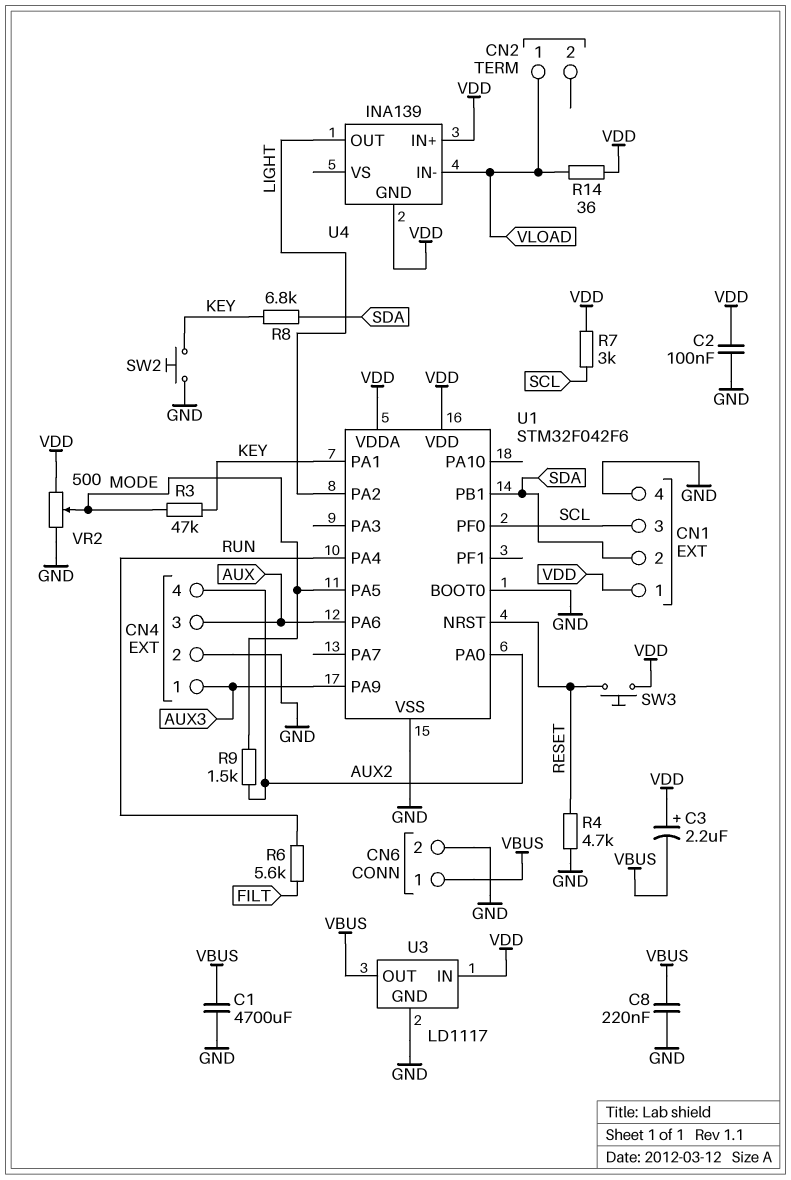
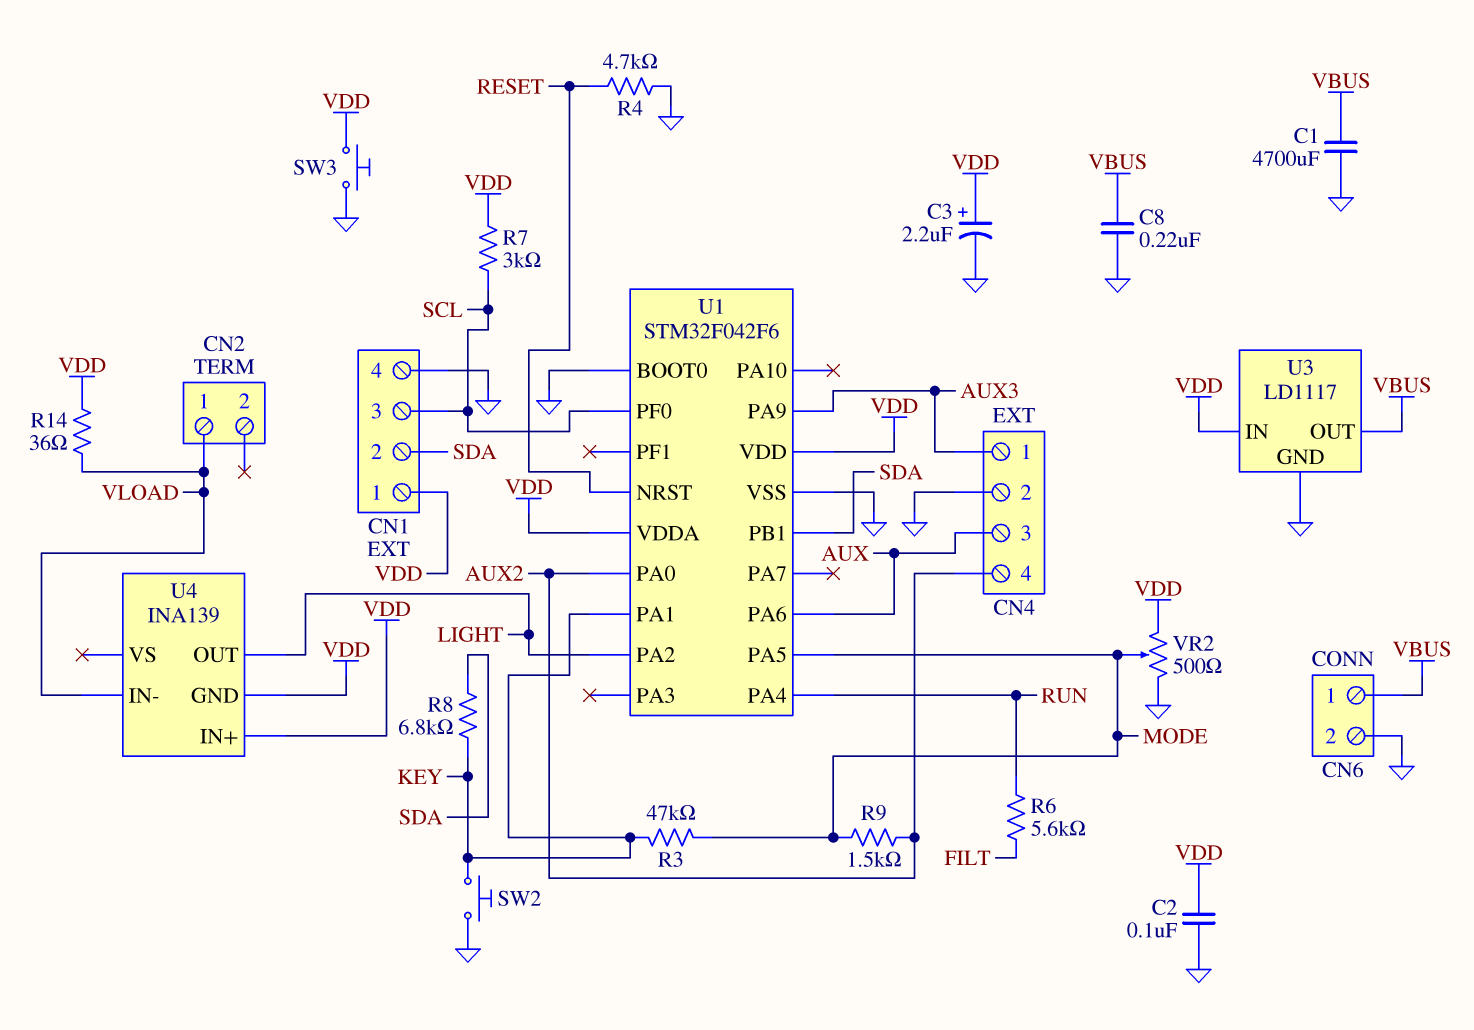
C3: 2.2uF (plus VDD, minus VBUS) -> 2.2uF (plus VDD, minus GND)
SW3: button (RESET, VDD) -> button (GND, VDD)

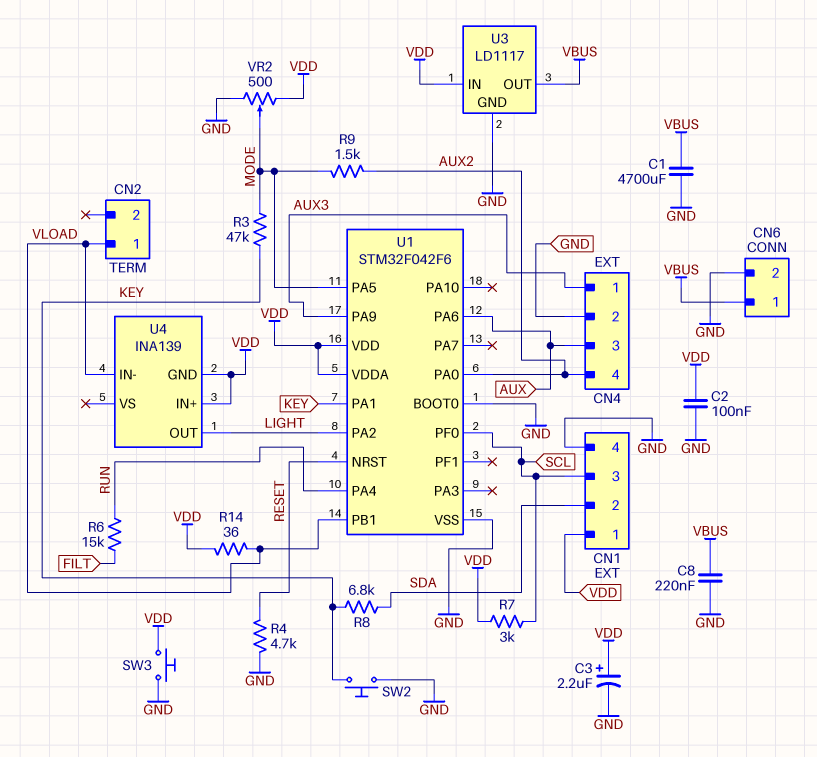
R6: 5.6k (FILT, RUN) -> 15k (FILT, RUN)
U1 pin PB1: SDA -> VLOAD

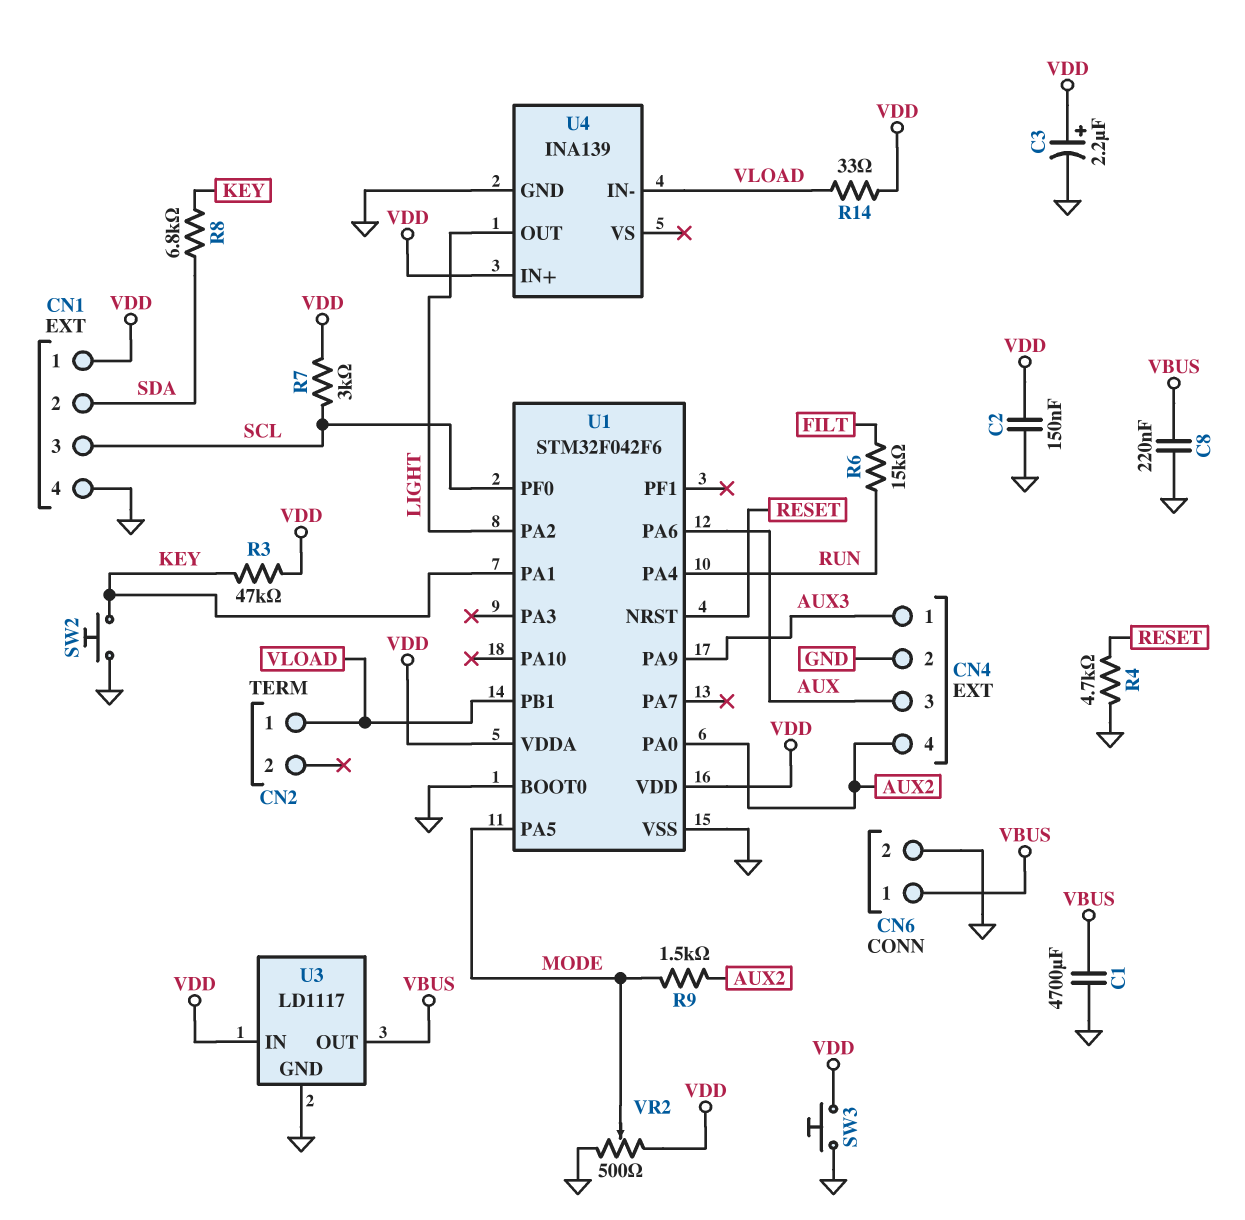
C2: 100nF (GND, VDD) -> 150nF (GND, VDD)
R3: 47k (KEY, MODE) -> 47k (KEY, VDD)
R14: 36 (VDD, VLOAD) -> 33 (VDD, VLOAD)
U4 pin GND: VDD -> GND

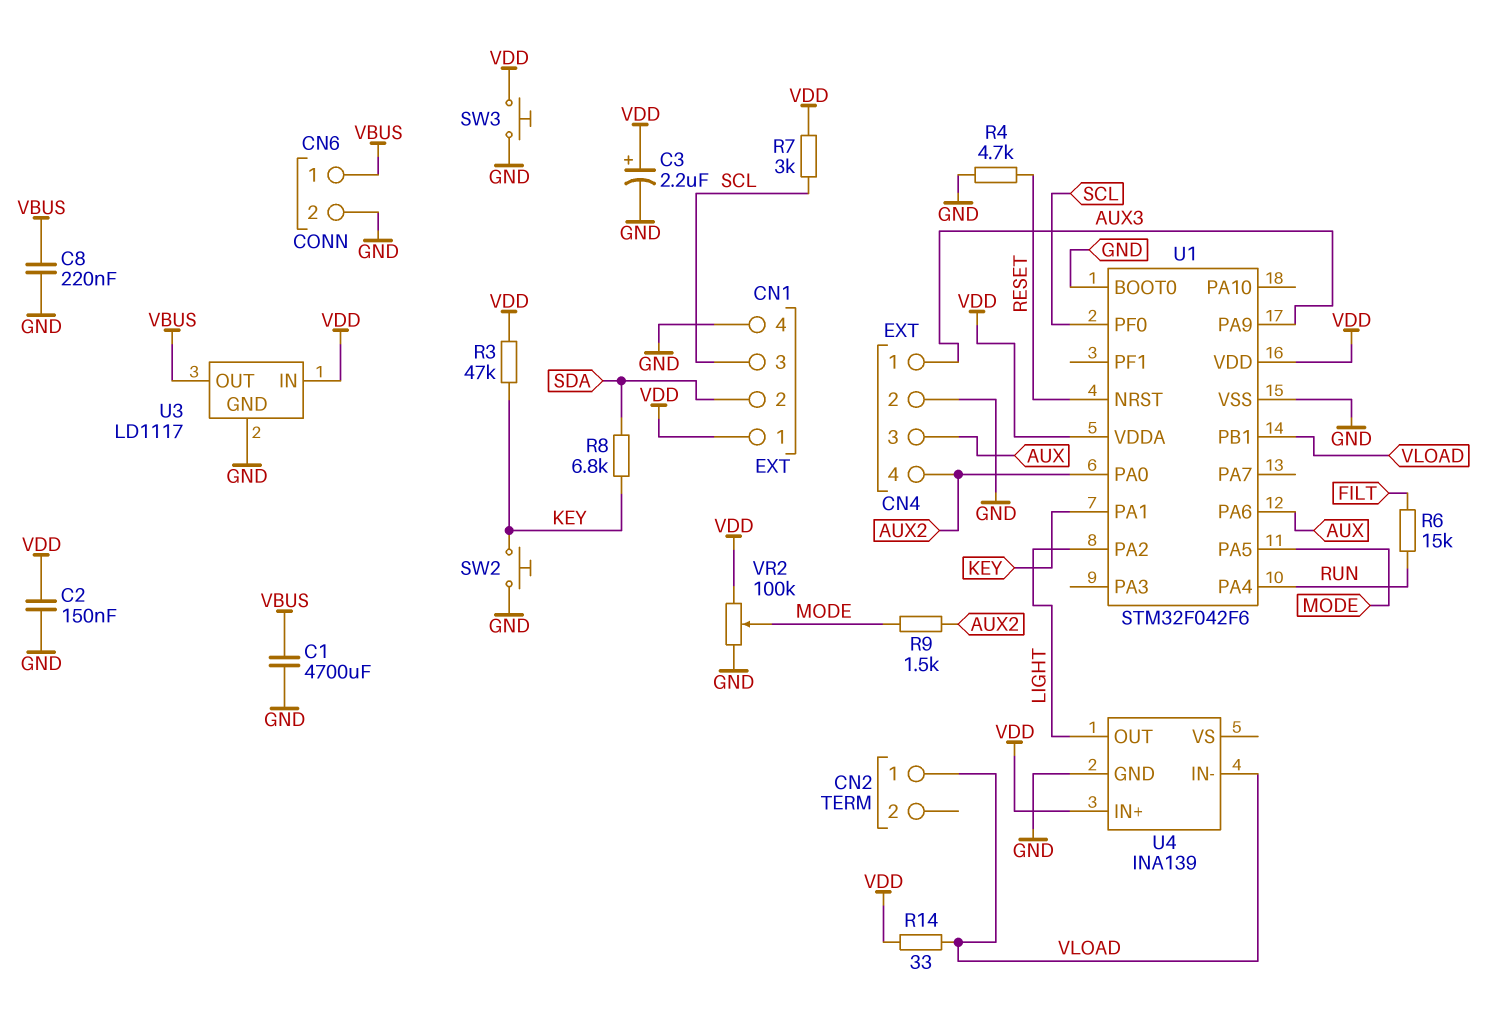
VR2: 500 (GND, VDD, wiper MODE) -> 100k (GND, VDD, wiper MODE)

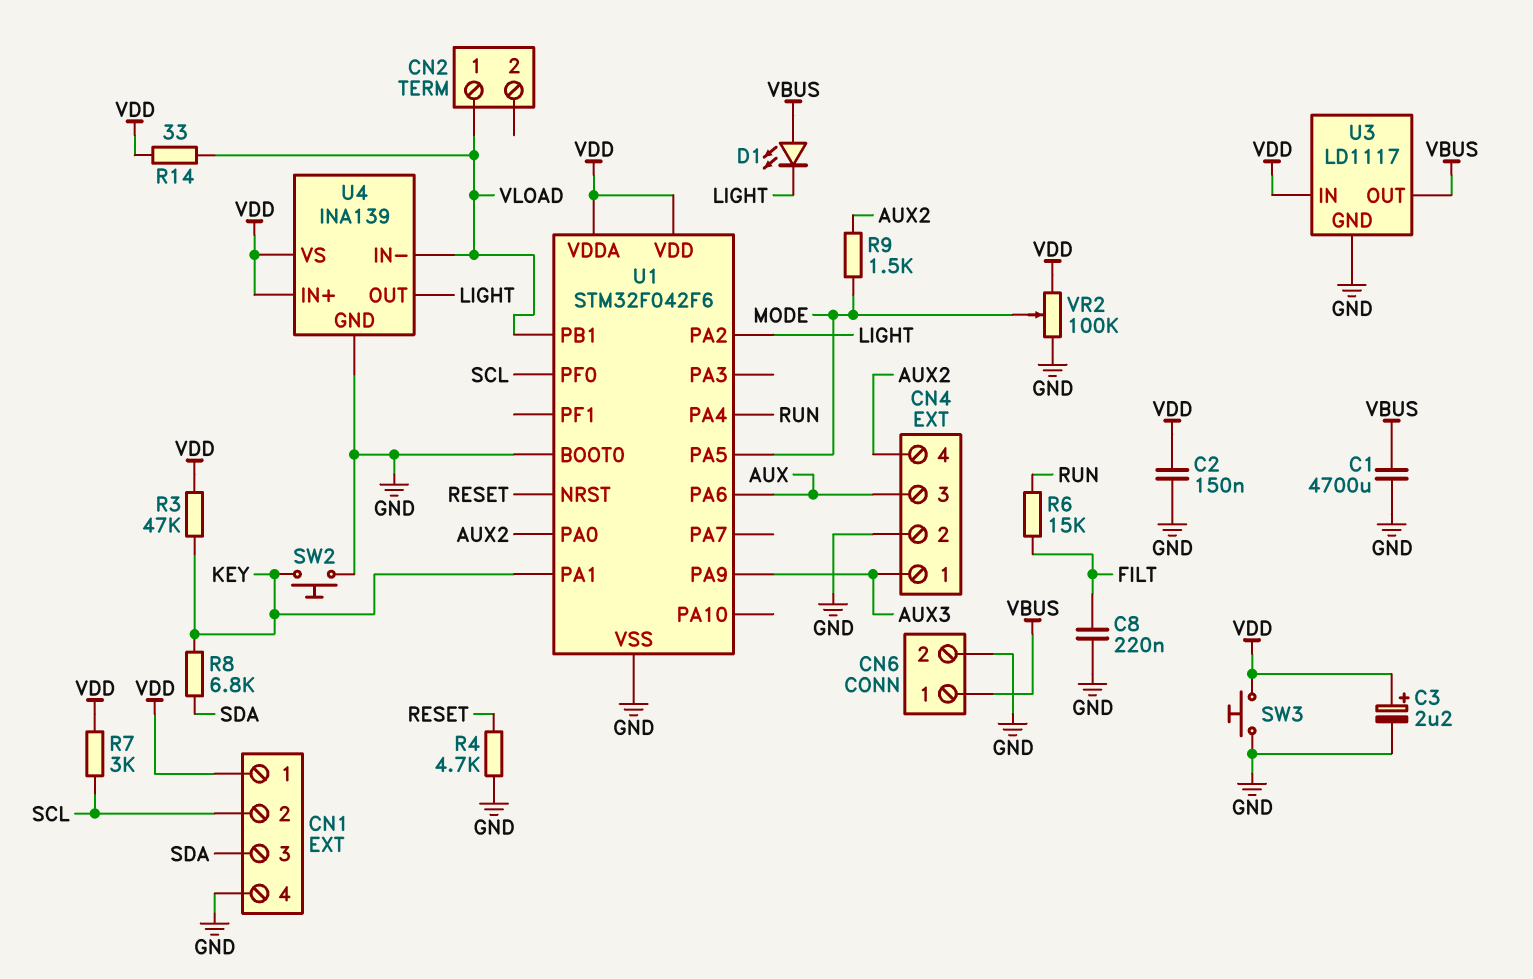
C8: 220nF (GND, VBUS) -> 220nF (FILT, GND)
CN1 pin 2: SDA -> SCL
CN1 pin 3: SCL -> SDA
D1: none -> LED (A VBUS, K LIGHT)
U4 pin VS: none -> VDD

